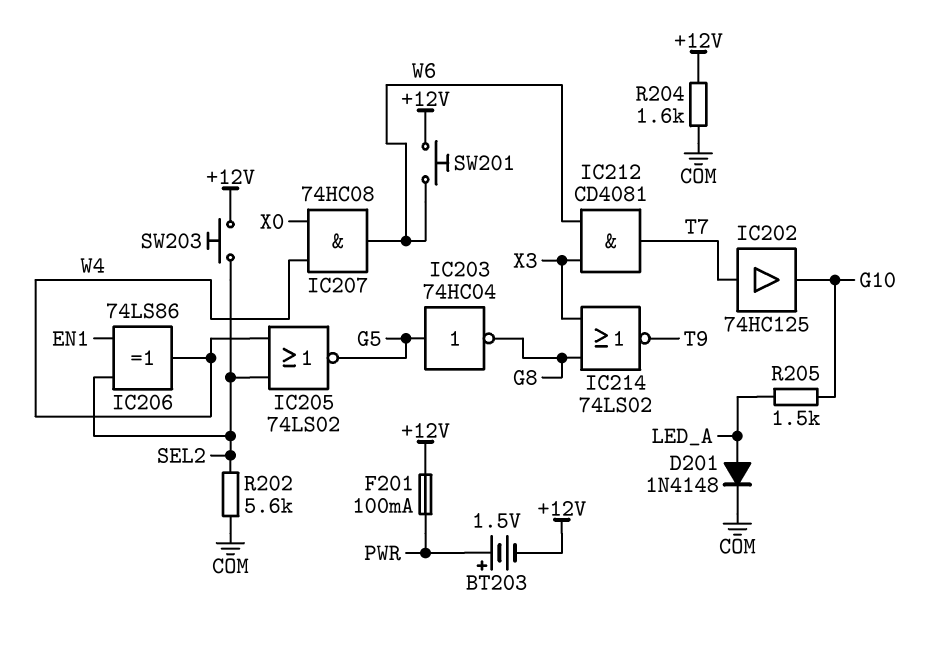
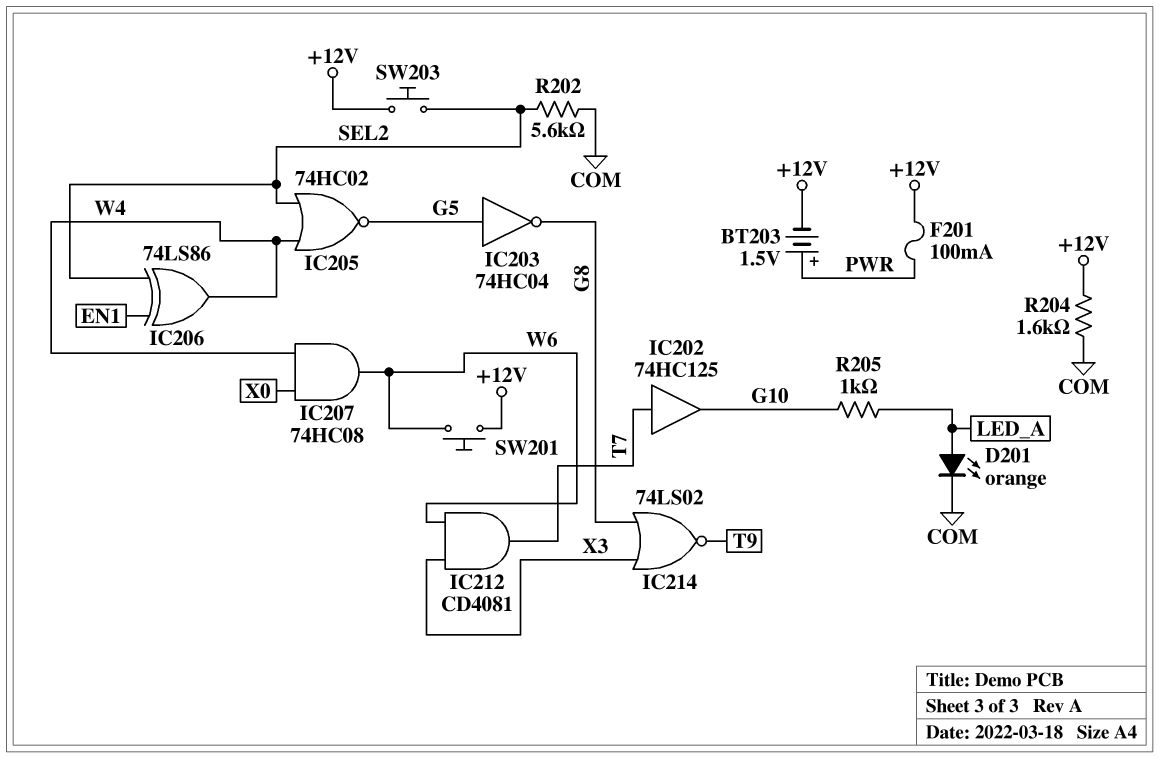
D201: diode 1N4148 (A LED_A, K COM) -> LED orange (A LED_A, K COM)
IC205: NOR 74LS02 (in SEL2, in W4, out G5) -> NOR 74HC02 (in SEL2, in W4, out G5)
R205: 1.5k (G10, LED_A) -> 1k (G10, LED_A)

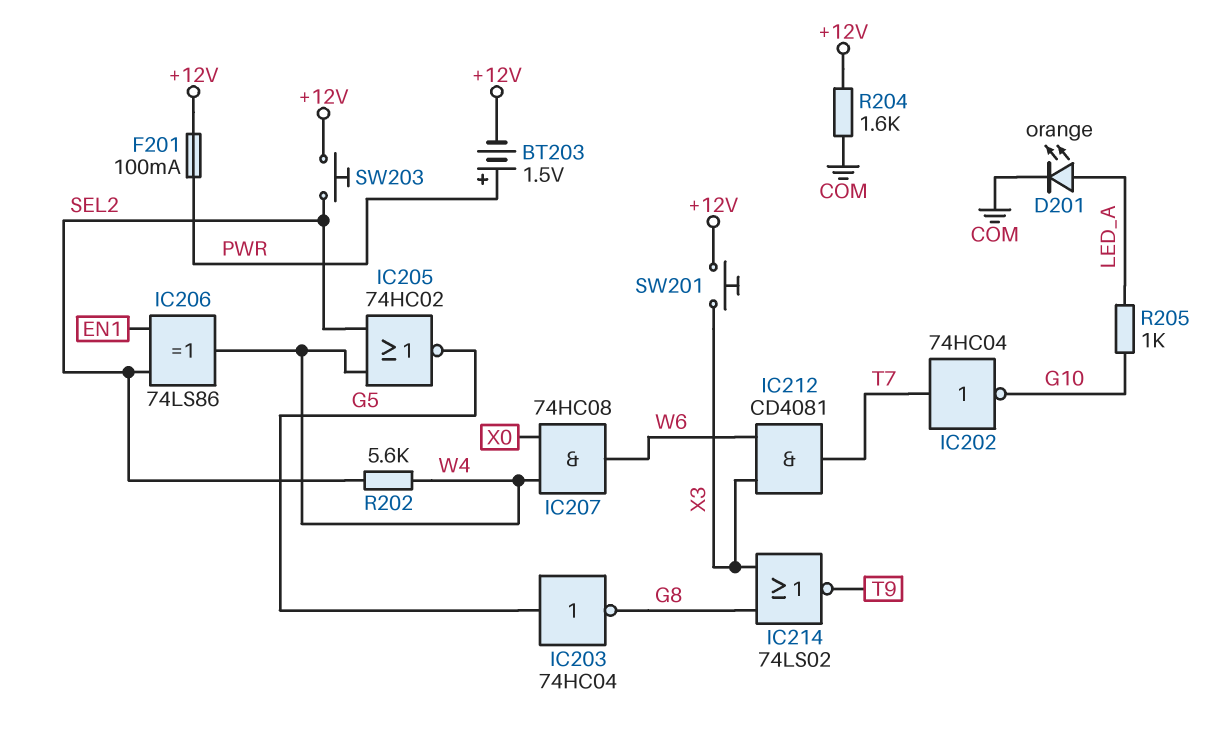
IC202: buffer 74HC125 (in T7, out G10) -> NOT 74HC04 (in T7, out G10)
R202: 5.6k (COM, SEL2) -> 5.6k (SEL2, W4)
SW201: button (+12V, W6) -> button (+12V, X3)

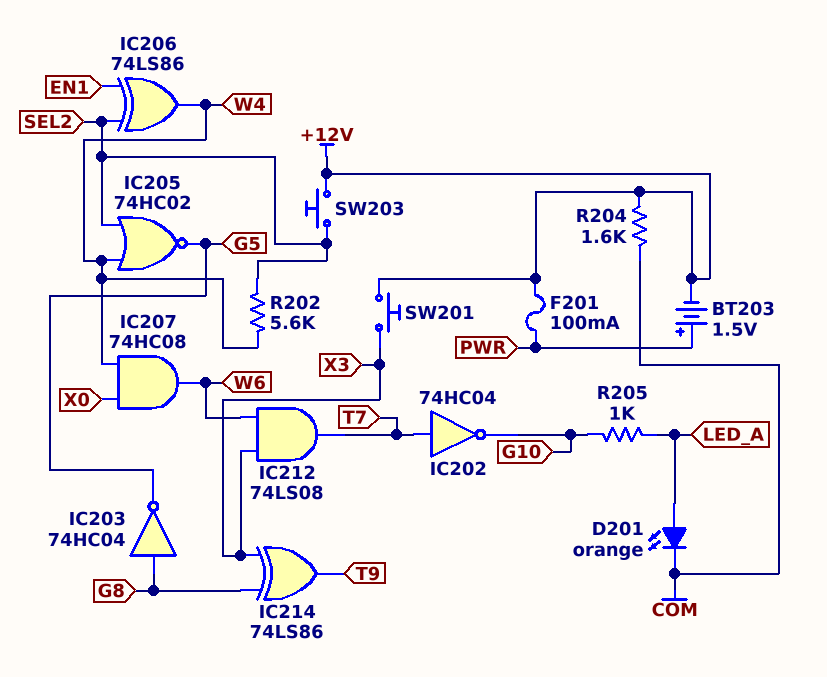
IC203: NOT 74HC04 (in G5, out G8) -> NOT 74HC04 (in G8, out G5)
IC212: AND CD4081 (in W6, in X3, out T7) -> AND 74LS08 (in W6, in X3, out T7)
IC214: NOR 74LS02 (in G8, in X3, out T9) -> XOR 74LS86 (in G8, in X3, out T9)

